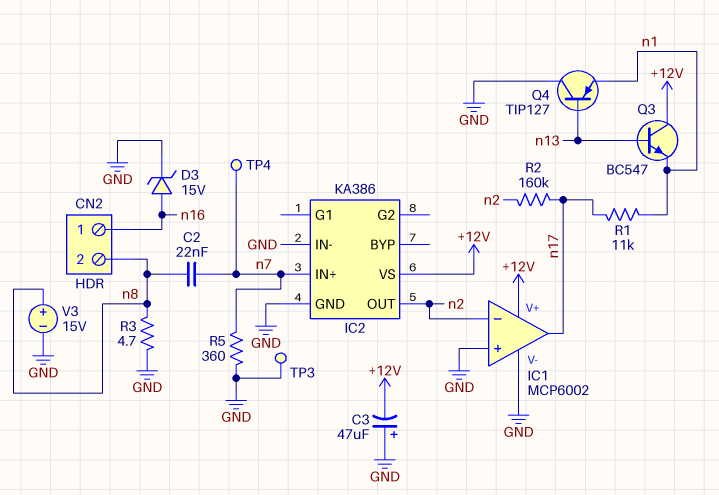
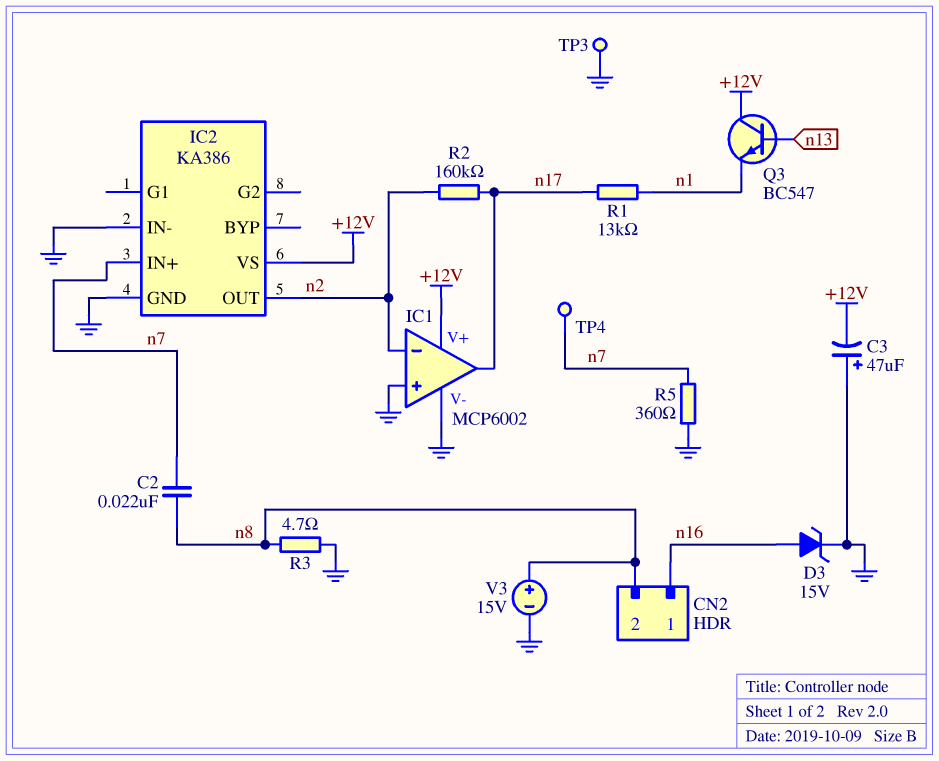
Q4: PNP TIP127 (B n13, C GND, E n1) -> none
R1: 11k (n1, n17) -> 13k (n1, n17)

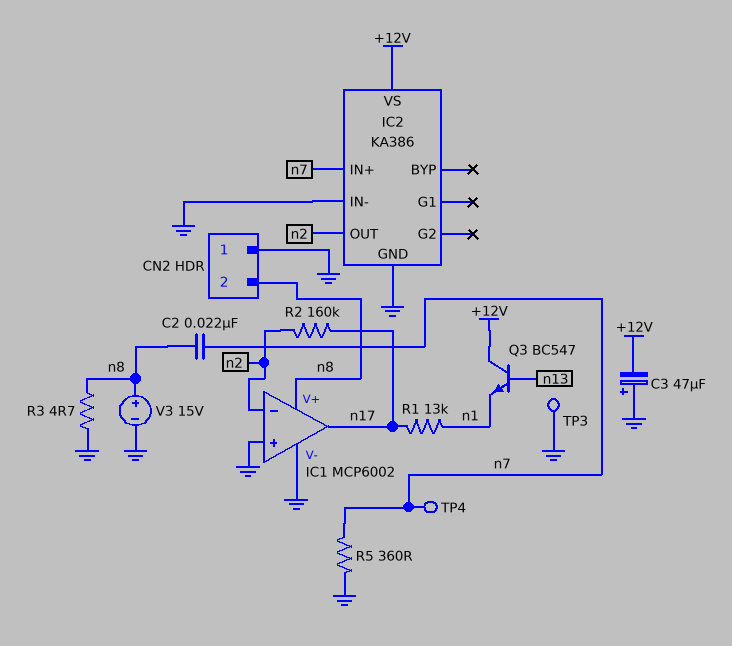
CN2 pin 1: n16 -> GND
D3: zener 15V (A n16, K GND) -> none
IC1 pin V+: +12V -> n8

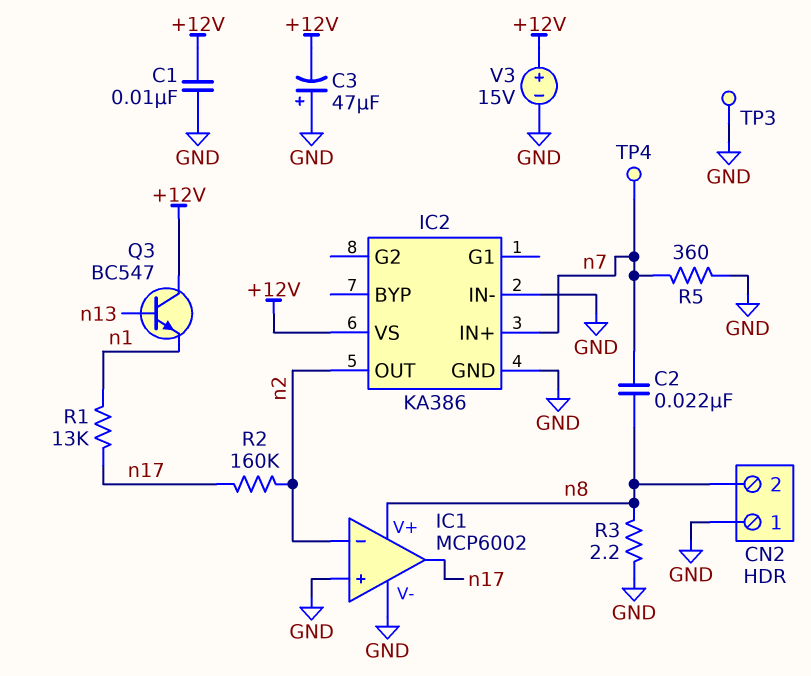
C1: none -> 10nF (+12V, GND)
R3: 4.7 (GND, n8) -> 2.2 (GND, n8)
V3: 15V (plus n8, minus GND) -> 15V (plus +12V, minus GND)

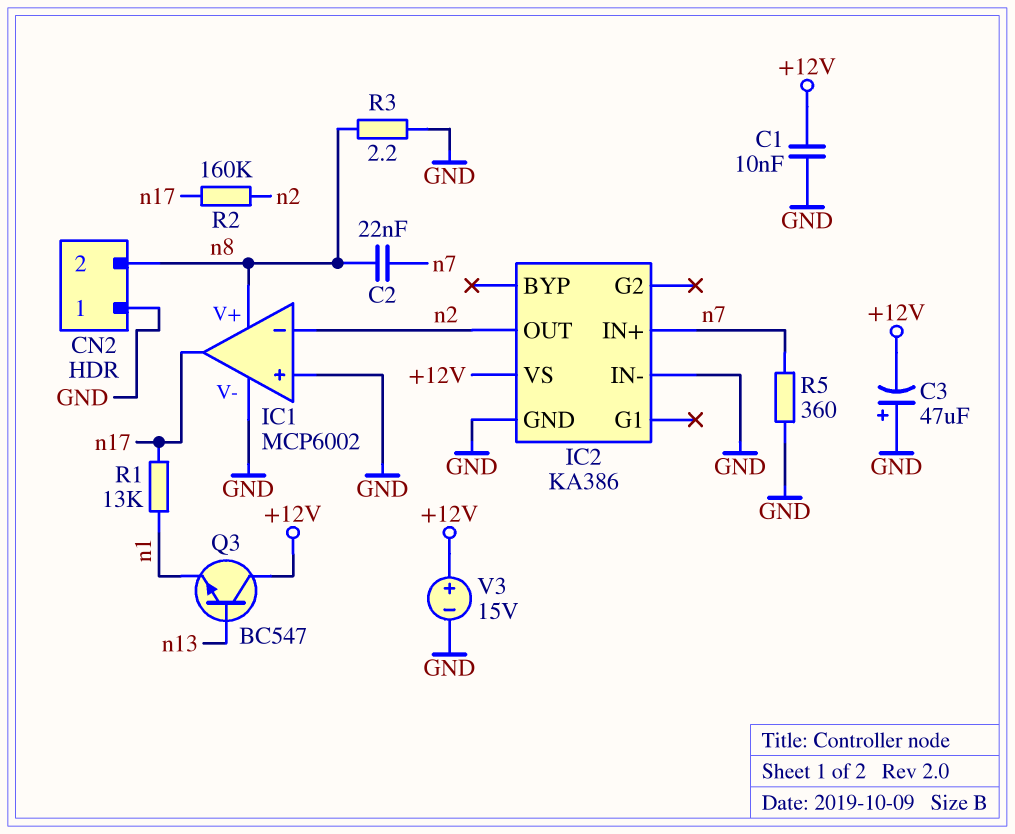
TP3: test point (GND) -> none
TP4: test point (n7) -> none

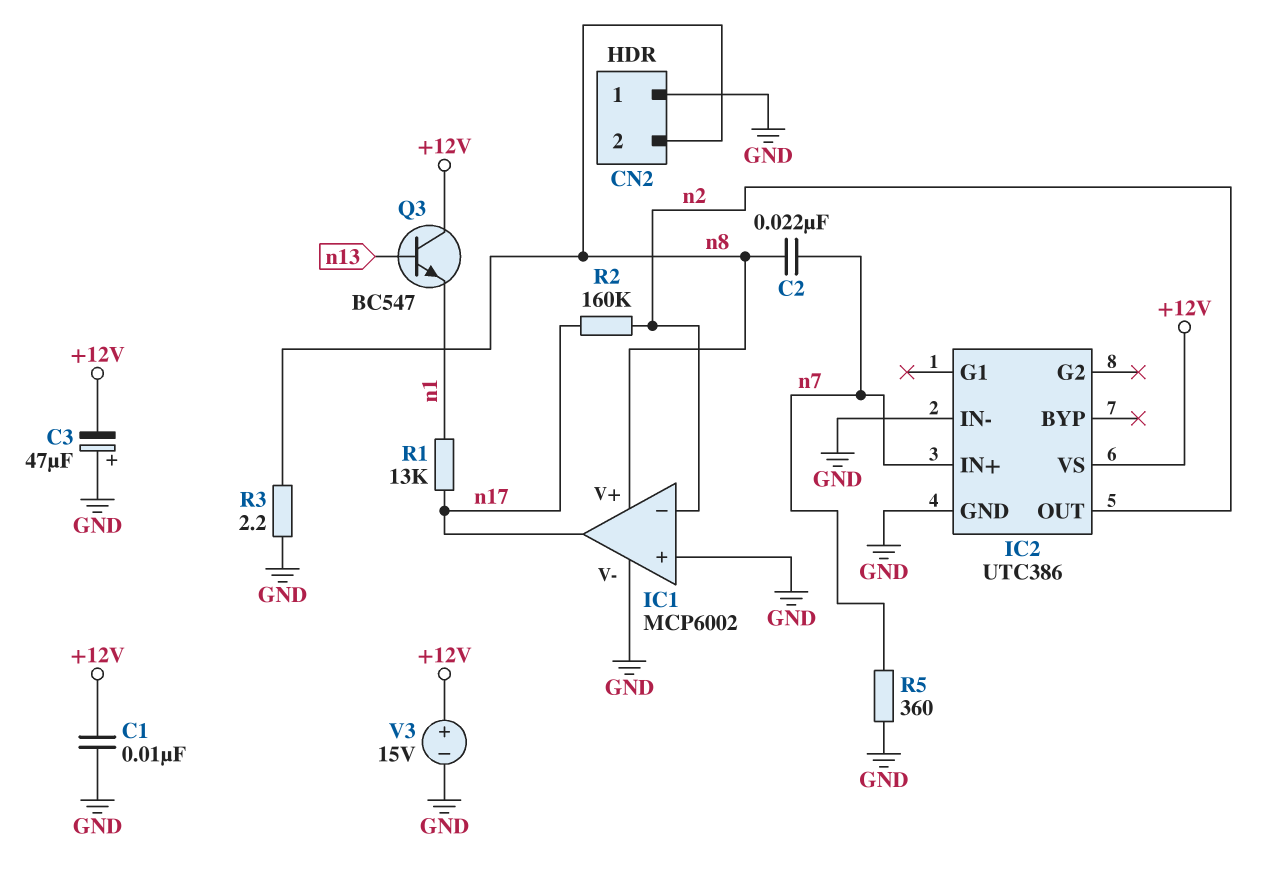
IC2: KA386 -> UTC386

